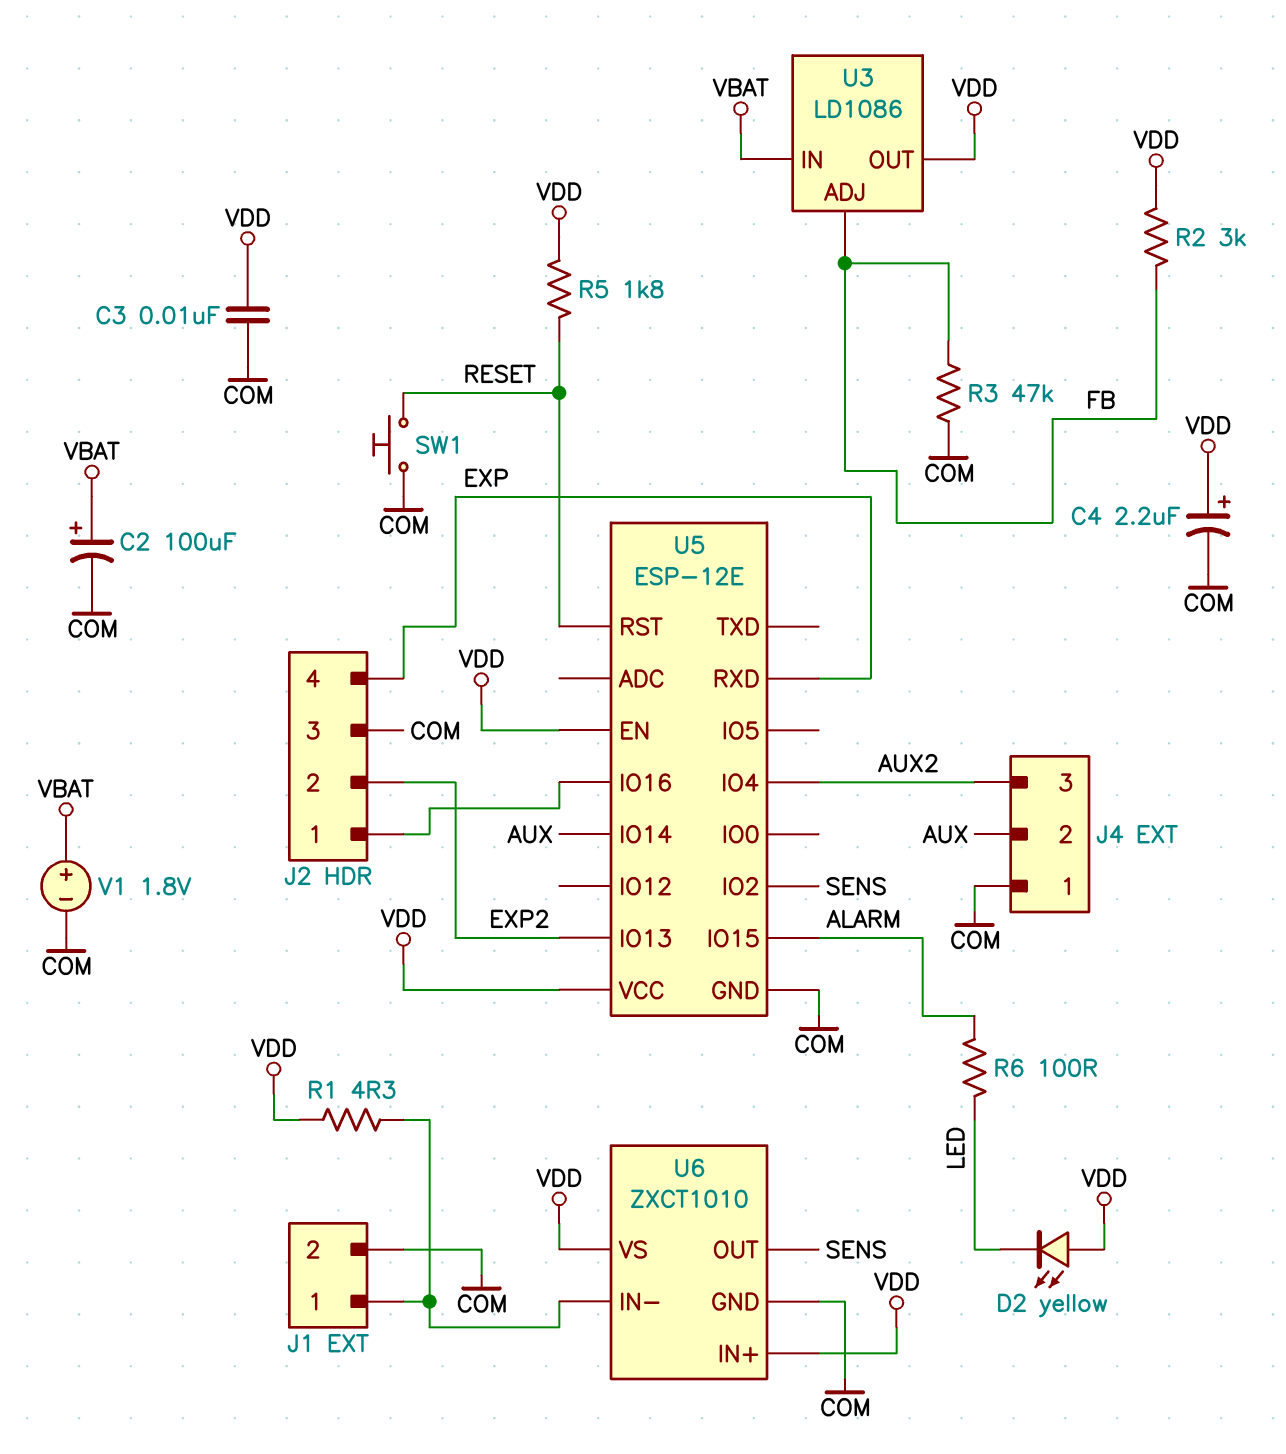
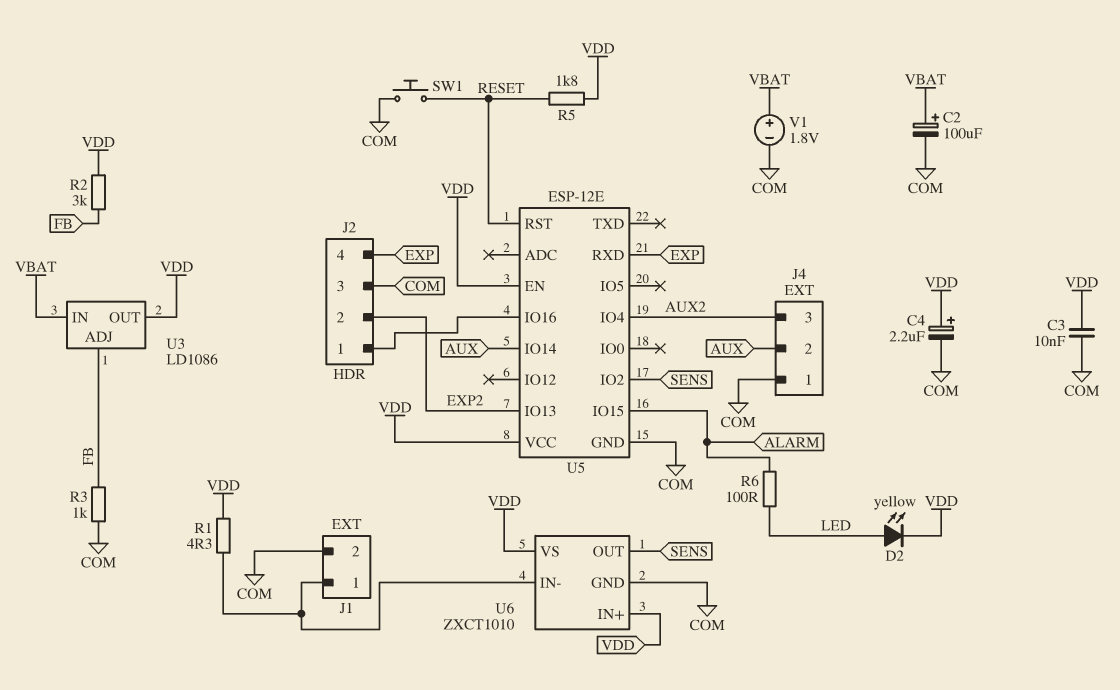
D2: LED yellow (A VDD, K LED) -> LED yellow (A LED, K VDD)
R3: 47k (COM, FB) -> 1k (COM, FB)

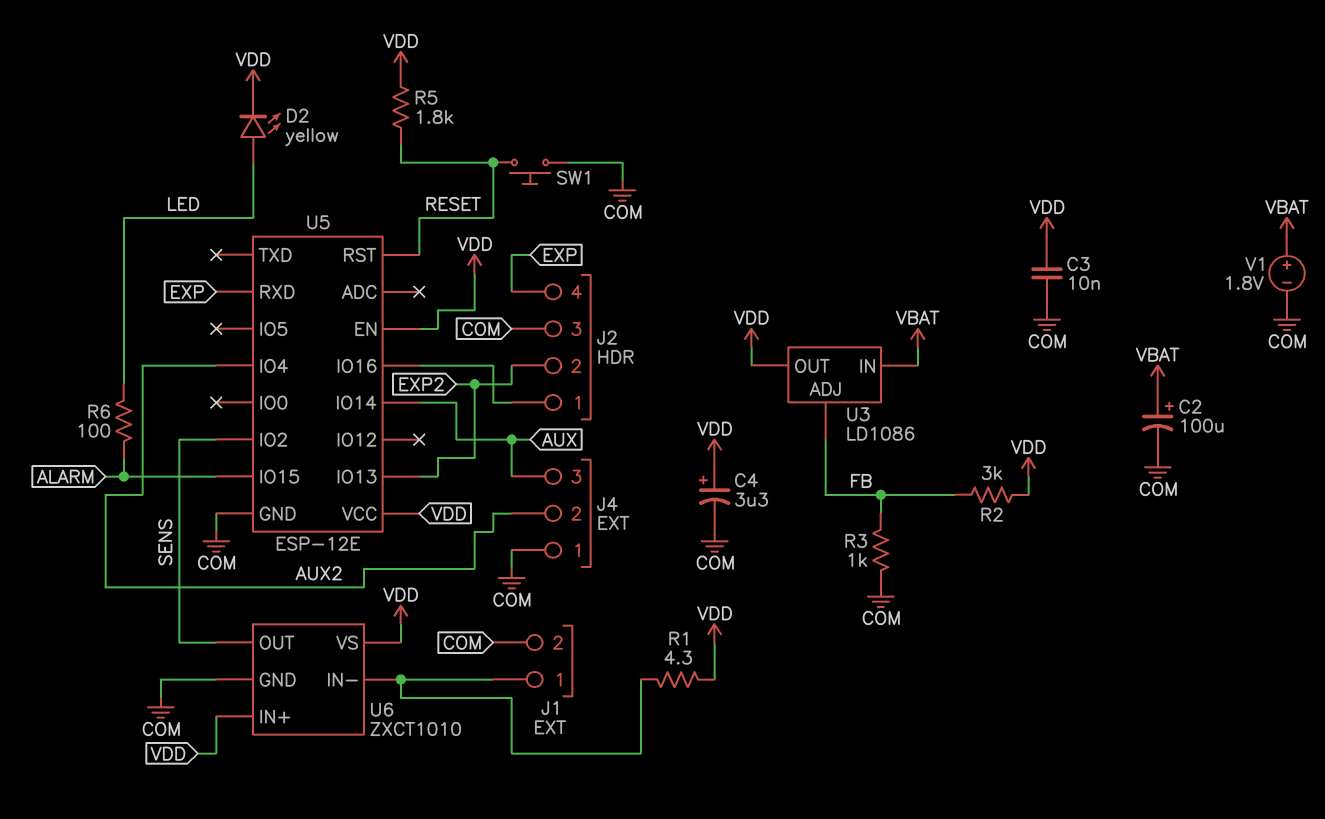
C4: 2.2uF (plus VDD, minus COM) -> 3.3uF (plus VDD, minus COM)
J4 pin 2: AUX -> AUX2
J4 pin 3: AUX2 -> AUX

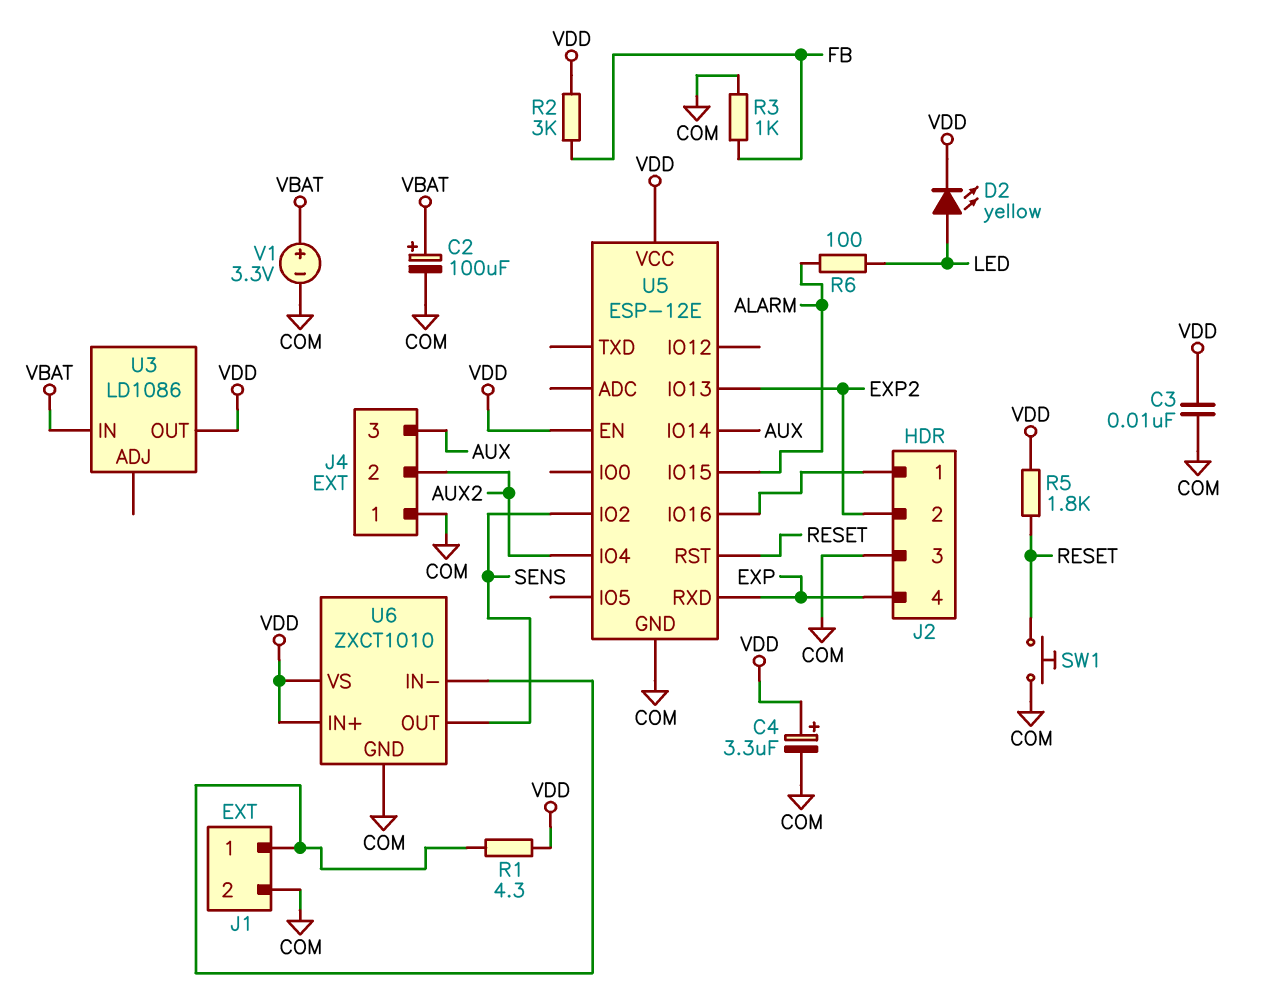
U3 pin ADJ: FB -> none
V1: 1.8V (plus VBAT, minus COM) -> 3.3V (plus VBAT, minus COM)

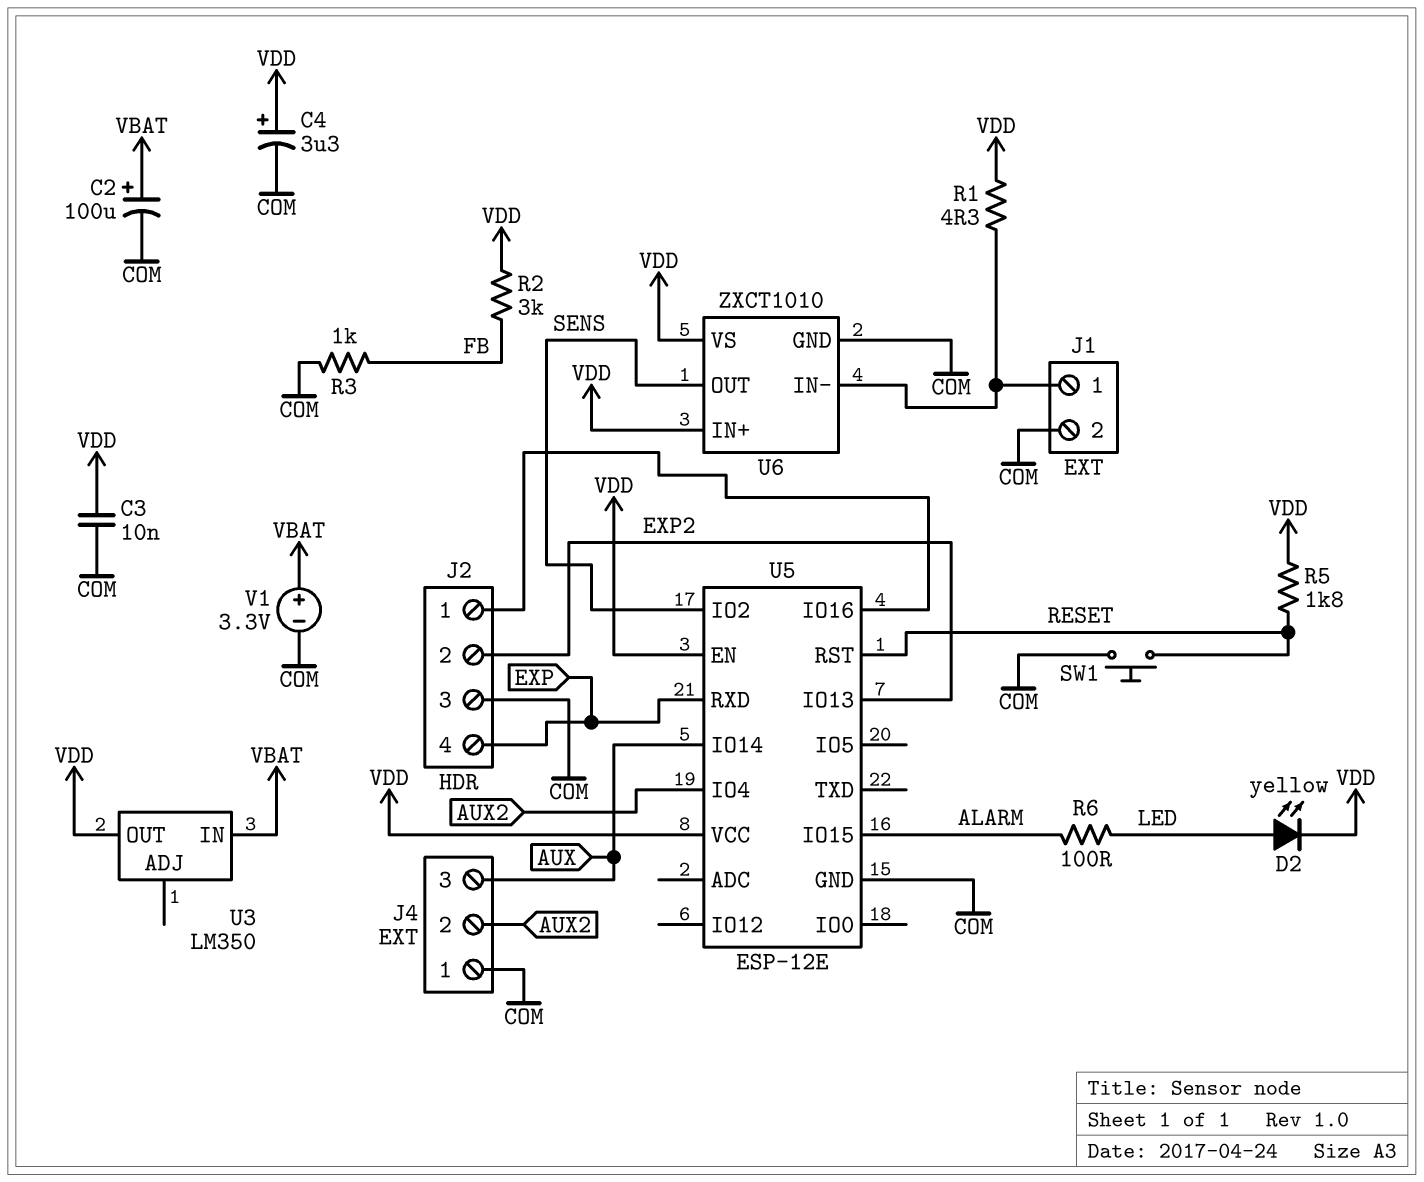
U3: LD1086 -> LM350

